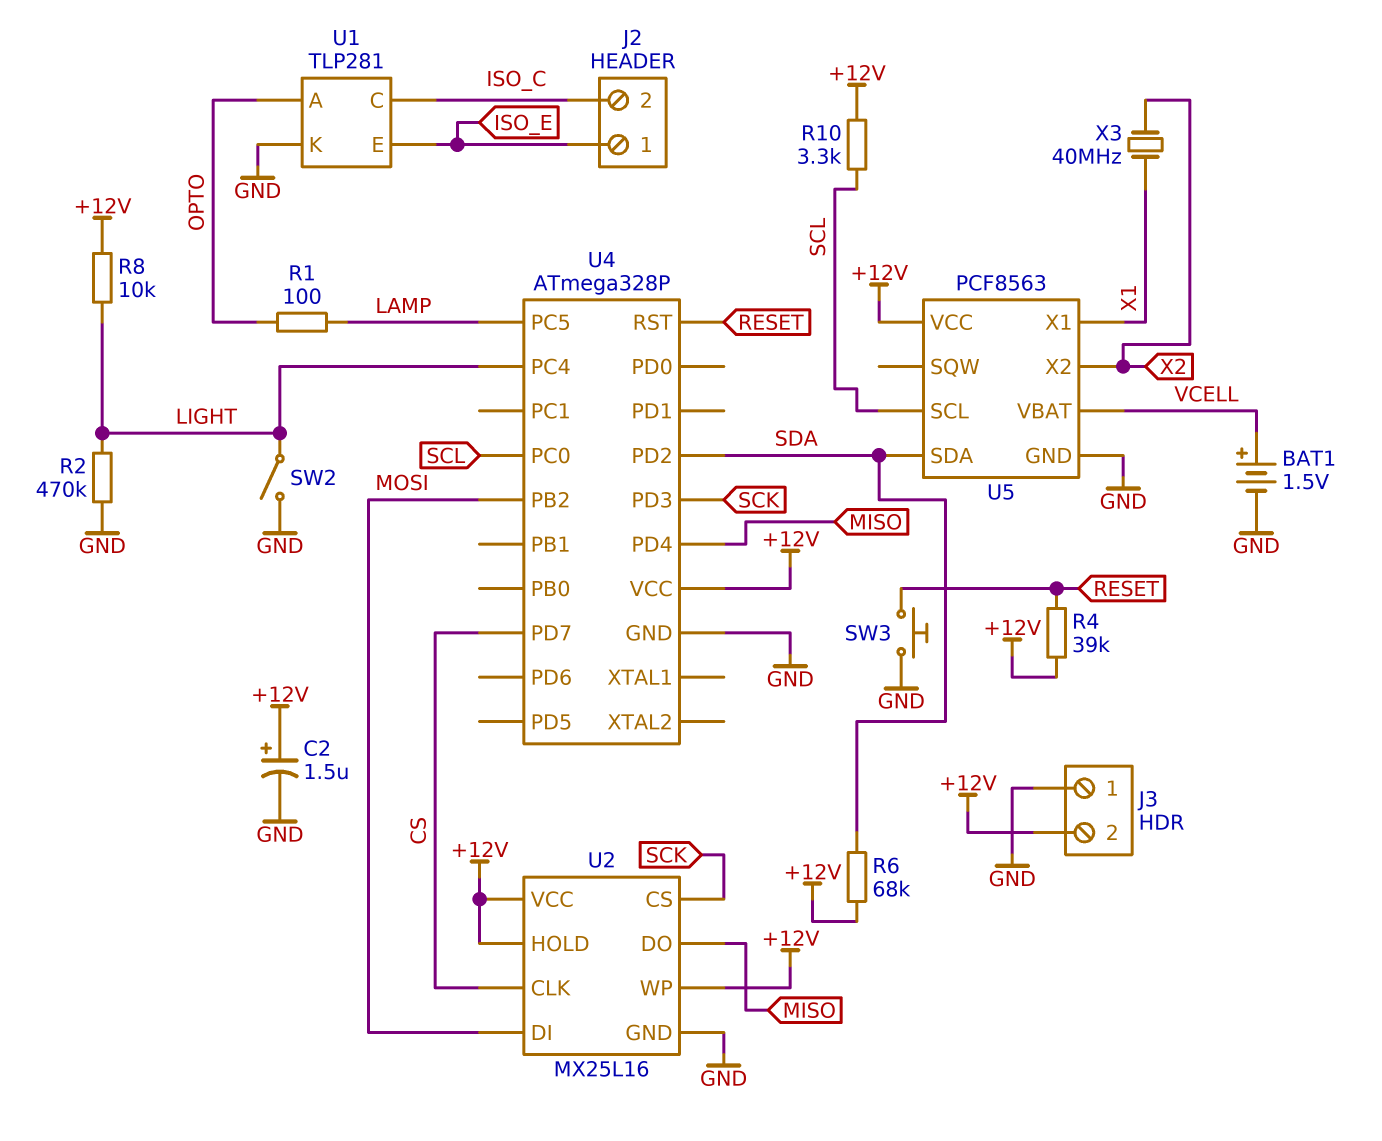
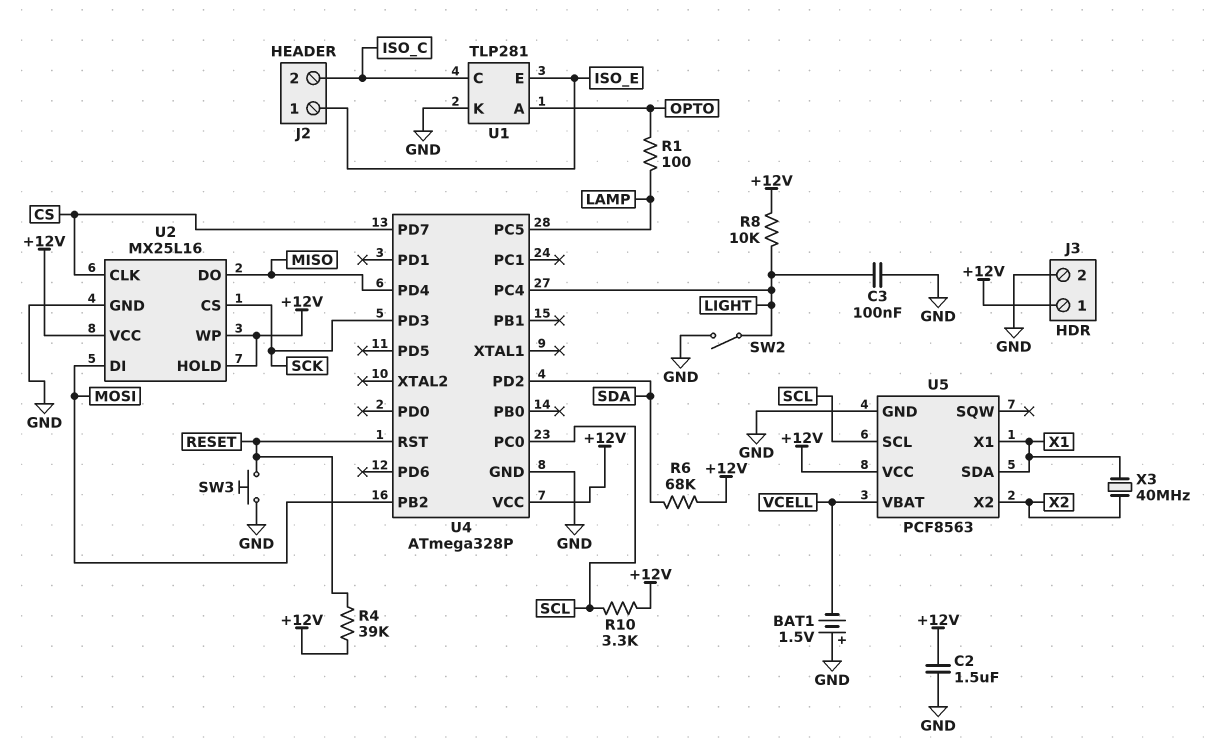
BAT1: 1.5V (plus VCELL, minus GND) -> 1.5V (plus GND, minus VCELL)
C2: 1.5uF (plus +12V, minus GND) -> 1.5uF (+12V, GND)
C3: none -> 100nF (GND, LIGHT)
J3 pin 1: GND -> +12V
J3 pin 2: +12V -> GND
R2: 470k (GND, LIGHT) -> none
U5 pin SDA: SDA -> X1

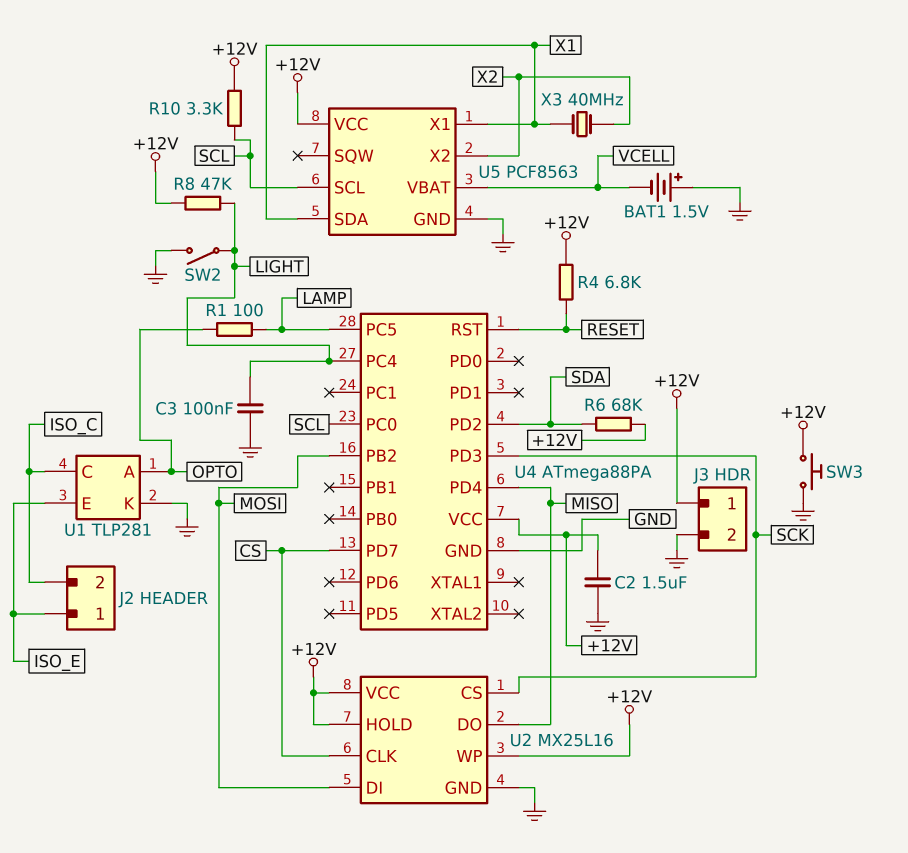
R4: 39k (+12V, RESET) -> 6.8k (+12V, RESET)
R8: 10k (+12V, LIGHT) -> 47k (+12V, LIGHT)
SW3: button (GND, RESET) -> button (+12V, GND)
U4: ATmega328P -> ATmega88PA

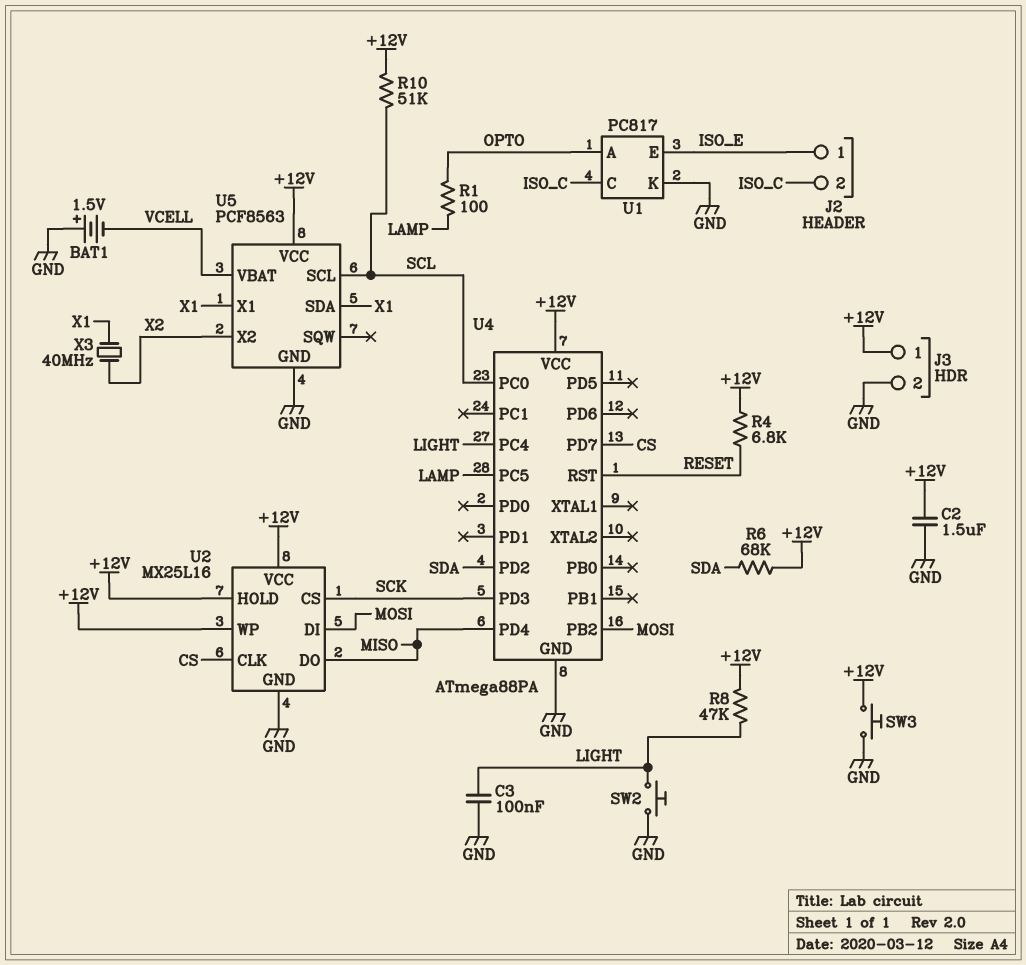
R10: 3.3k (+12V, SCL) -> 51k (+12V, SCL)
SW2: switch (GND, LIGHT) -> button (GND, LIGHT)
U1: TLP281 -> PC817

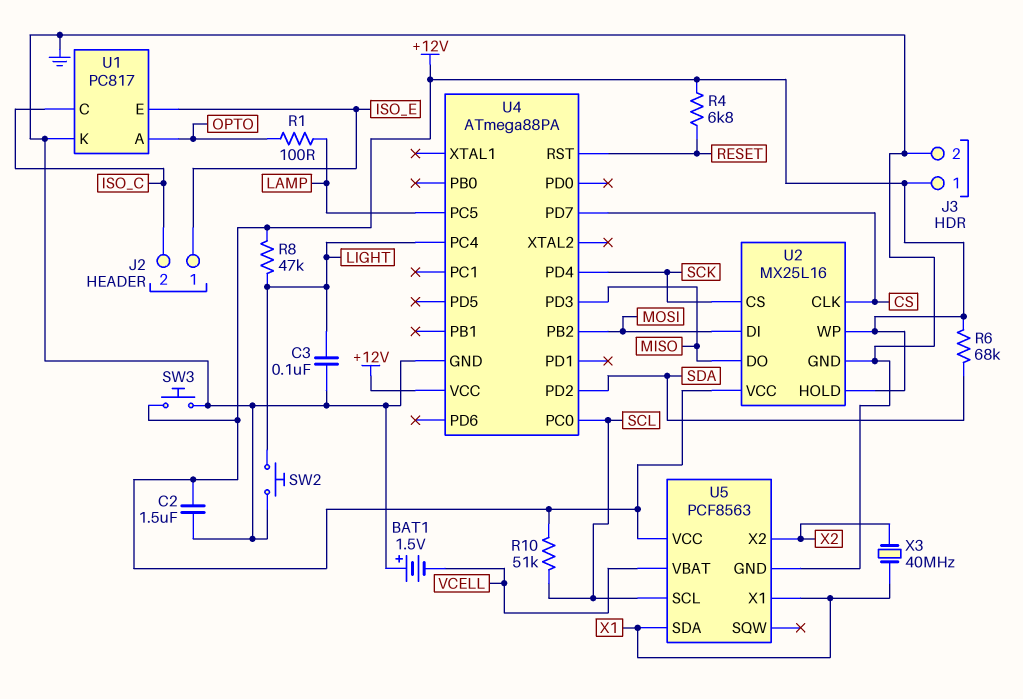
U4 pin PD3: SCK -> MISO
U4 pin PD4: MISO -> SCK

